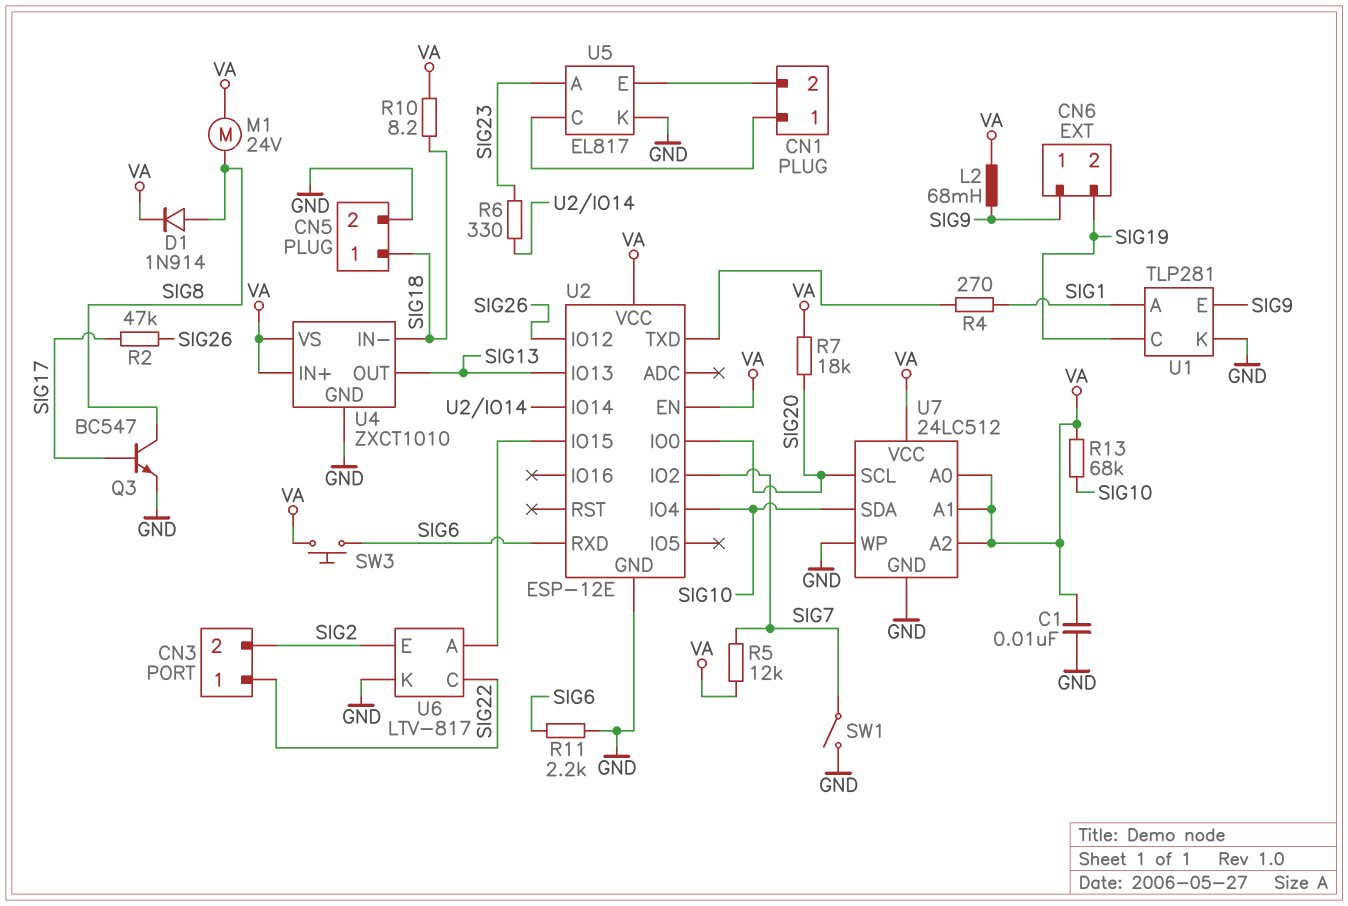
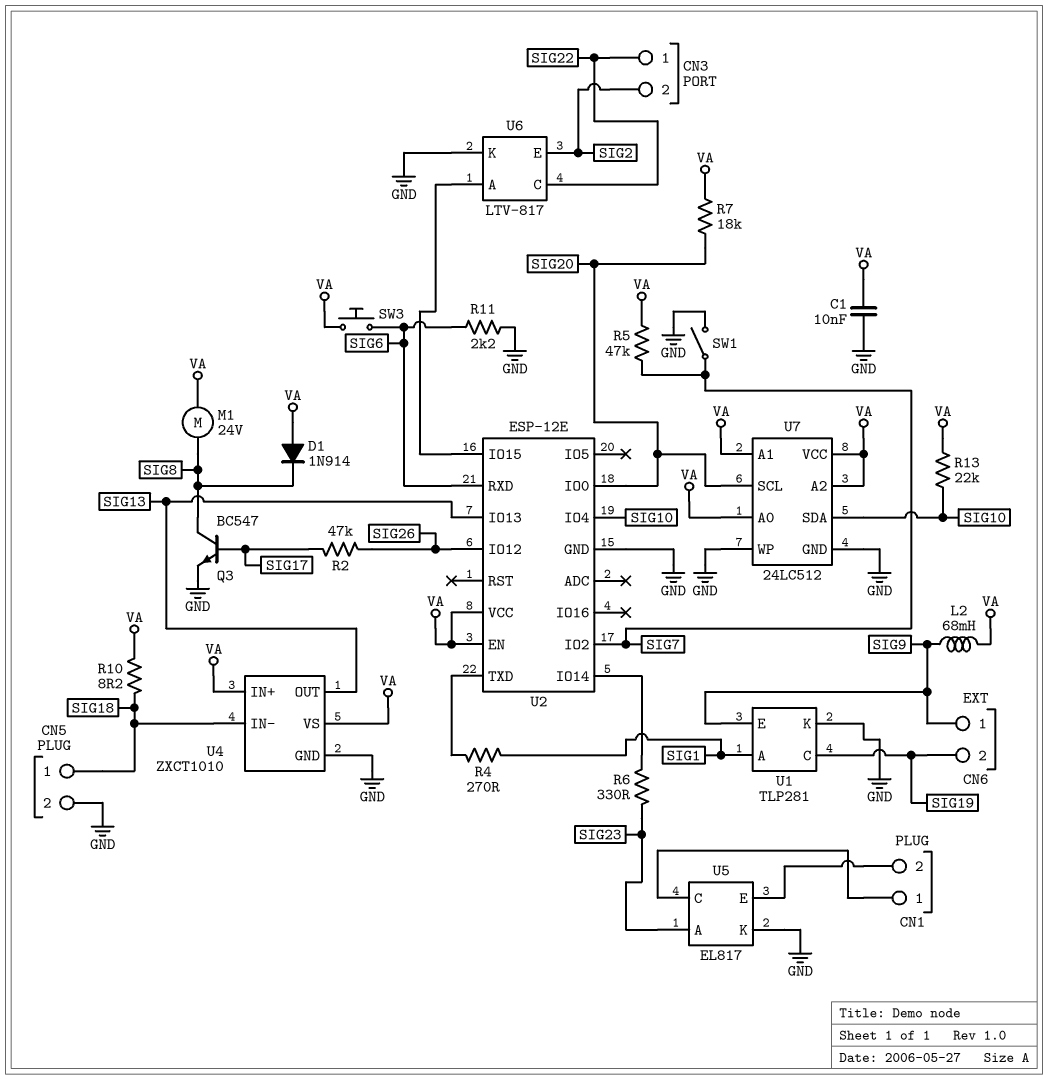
D1: diode 1N914 (A SIG8, K VA) -> diode 1N914 (A VA, K SIG8)
R5: 12k (SIG7, VA) -> 47k (SIG7, VA)
R13: 68k (SIG10, VA) -> 22k (SIG10, VA)

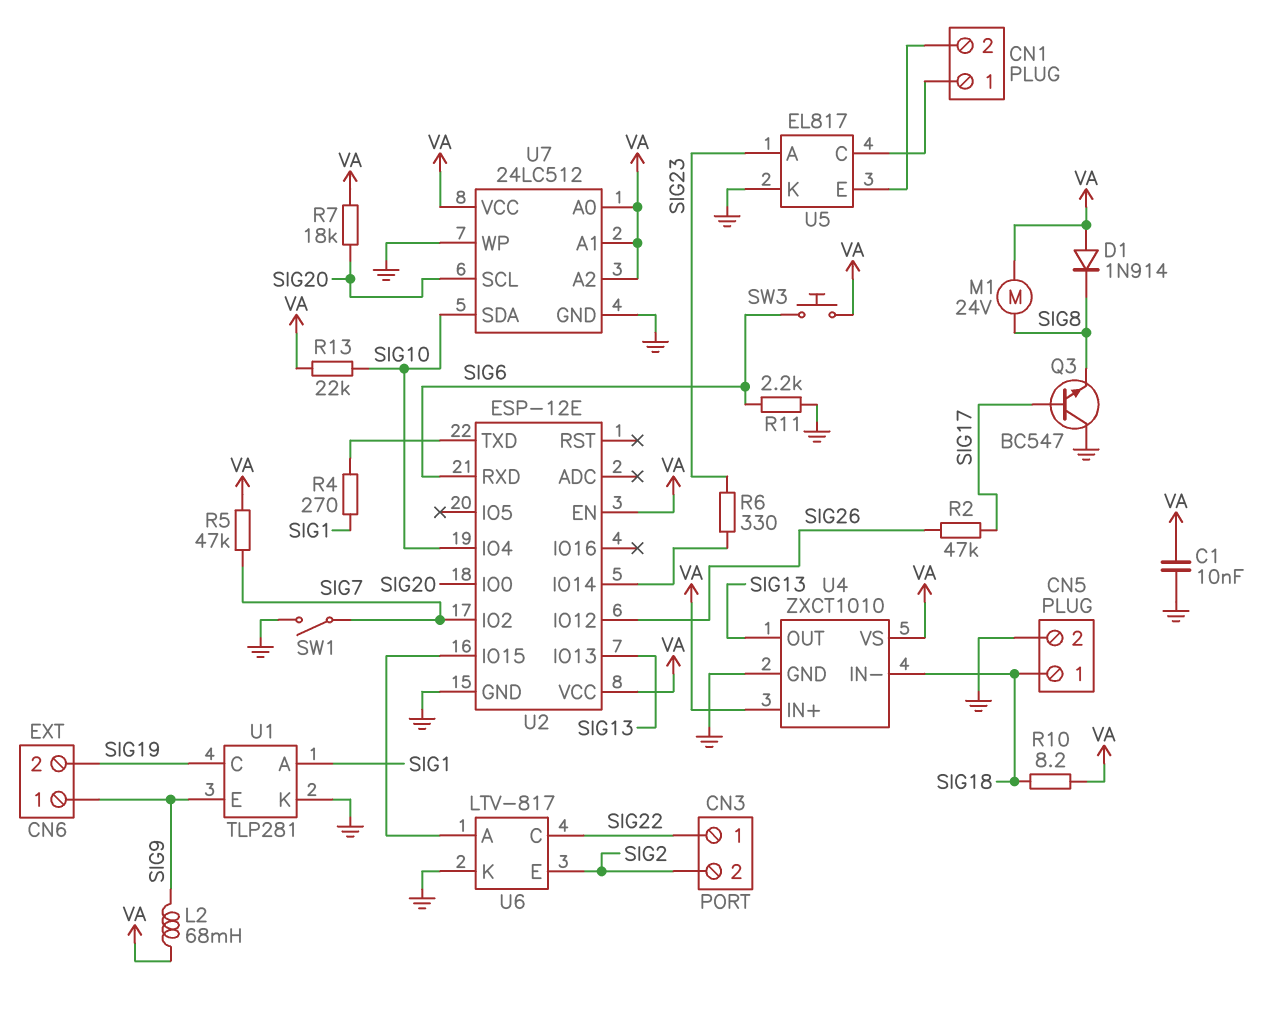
Q3: NPN BC547 (B SIG17, C SIG8, E GND) -> NPN BC547 (B SIG17, C GND, E SIG8)

